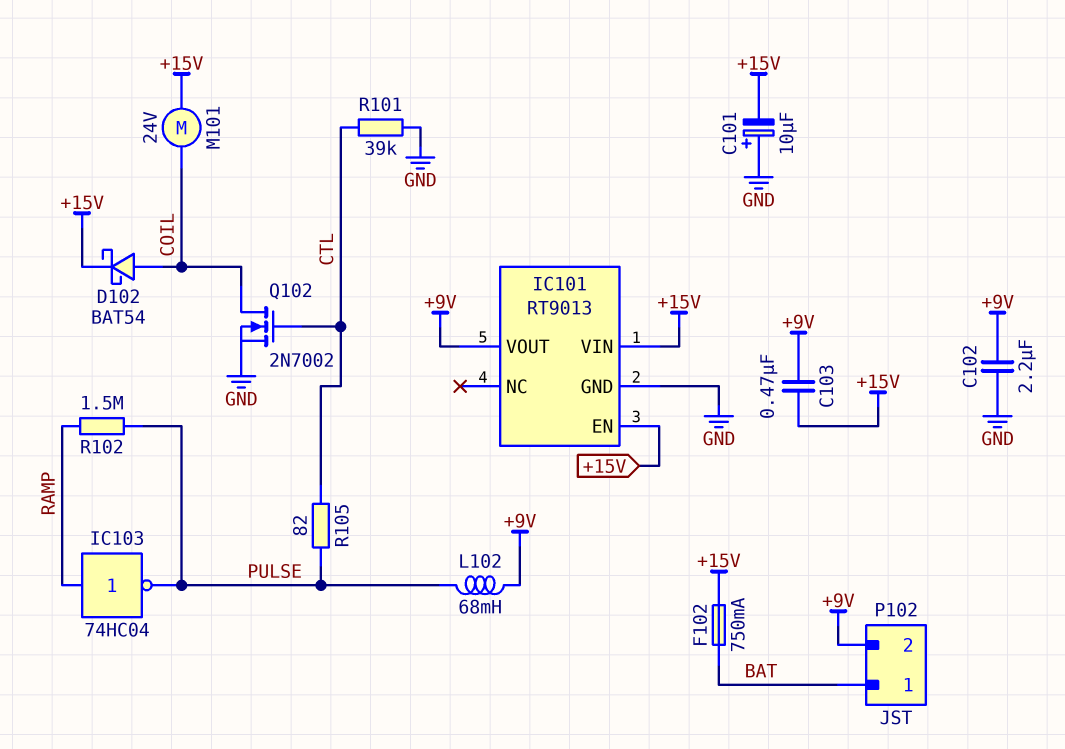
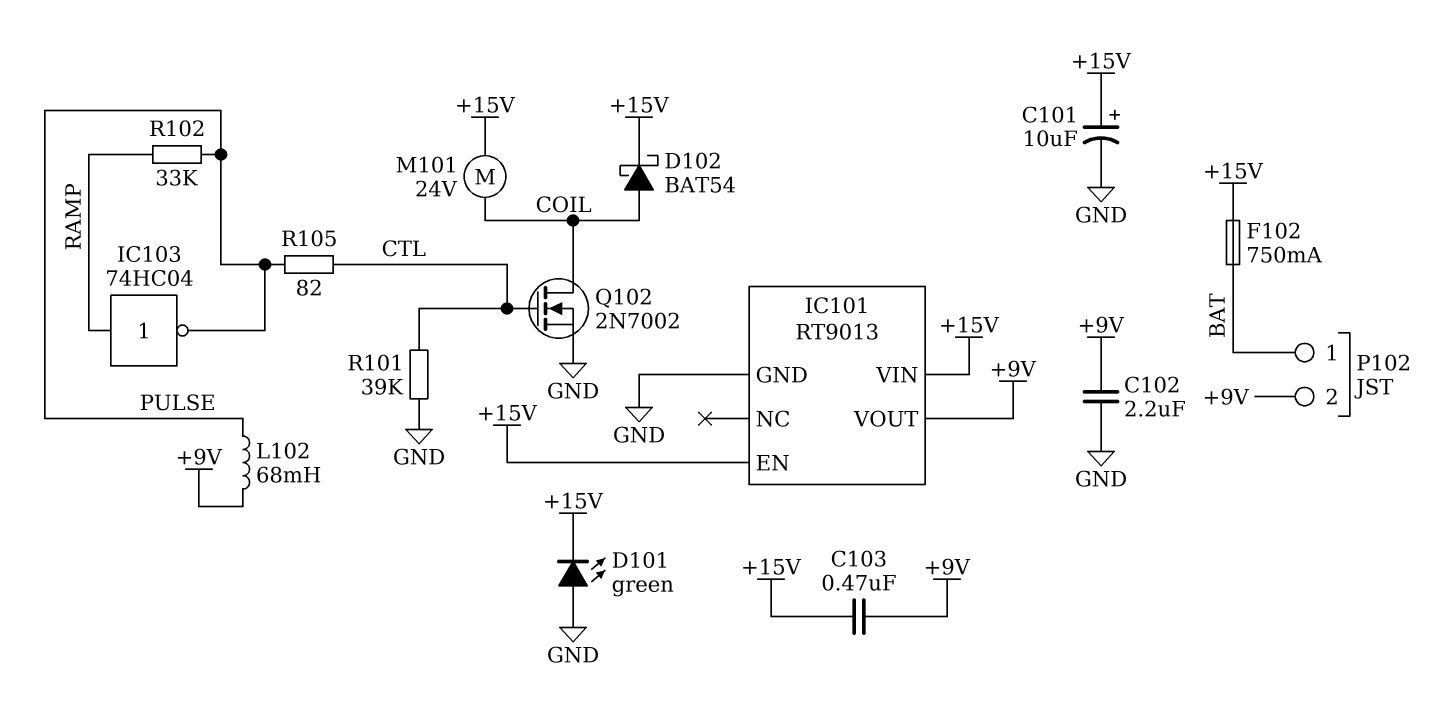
C101: 10uF (plus GND, minus +15V) -> 10uF (plus +15V, minus GND)
D101: none -> LED green (A GND, K +15V)
R102: 1.5M (PULSE, RAMP) -> 33k (PULSE, RAMP)

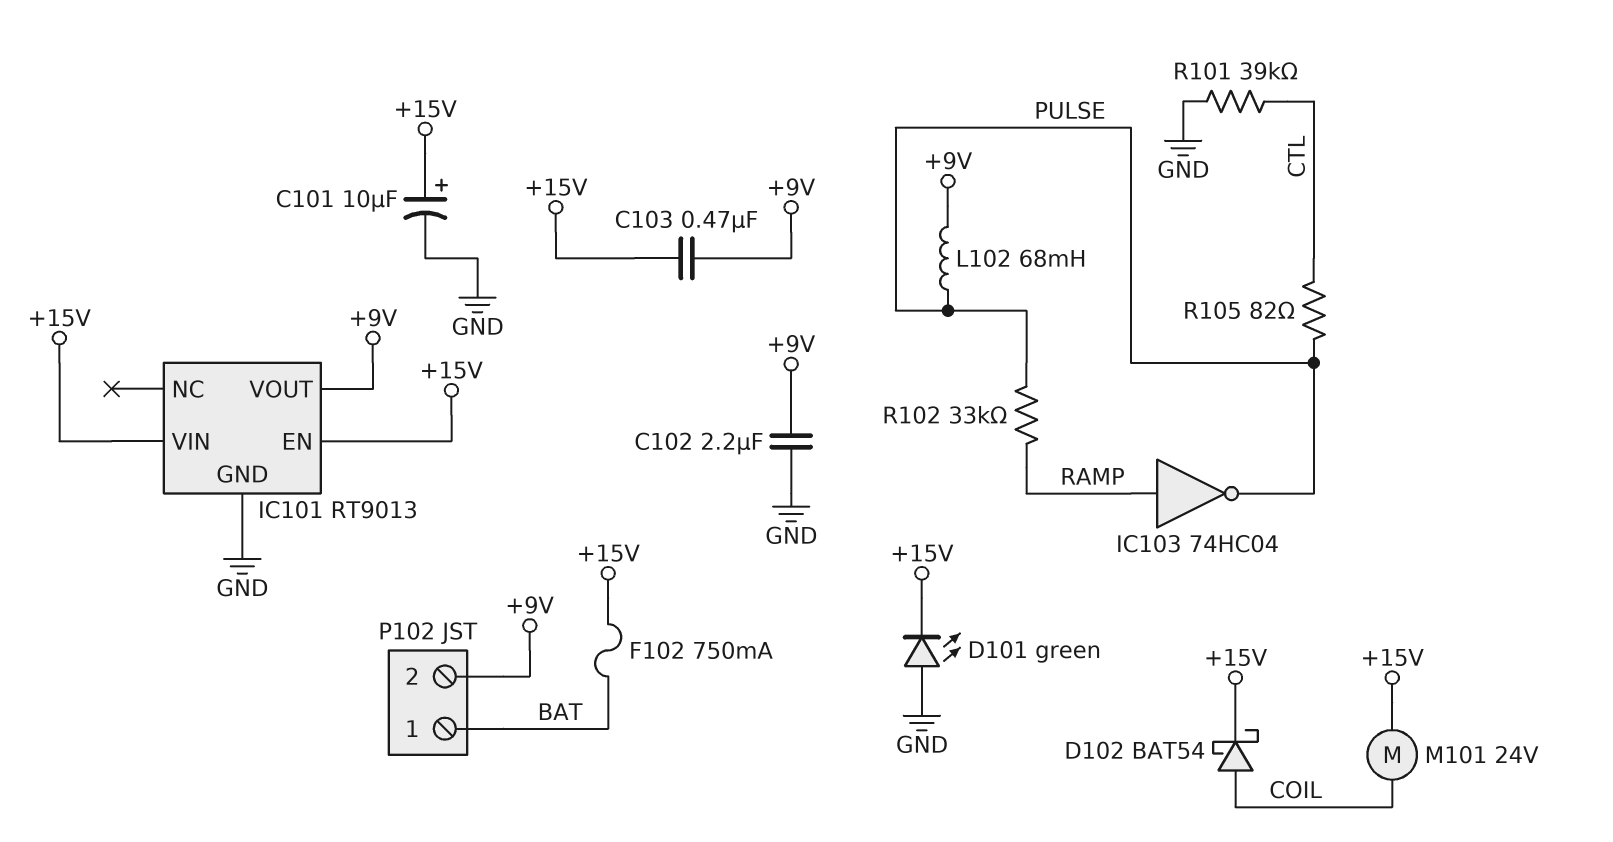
Q102: NMOS 2N7002 (G CTL, D COIL, S GND) -> none

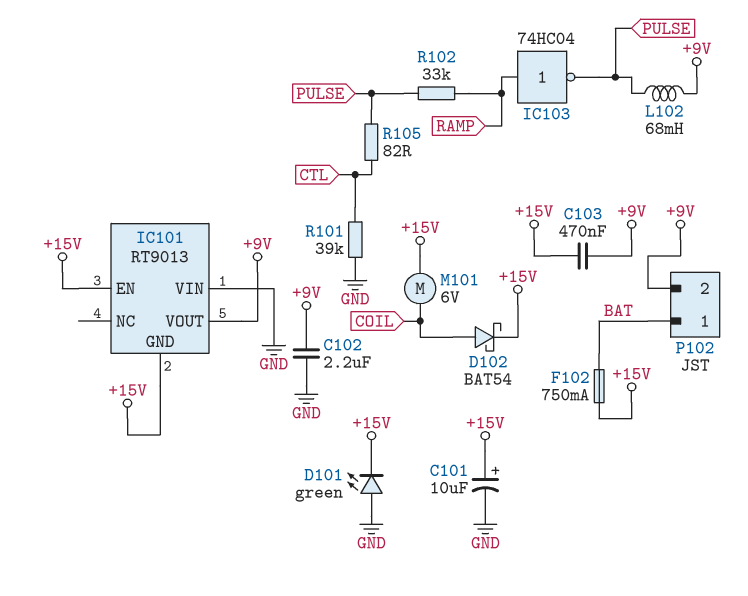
IC101 pin GND: GND -> +15V
IC101 pin VIN: +15V -> GND
M101: motor 24V (+15V, COIL) -> motor 6V (+15V, COIL)

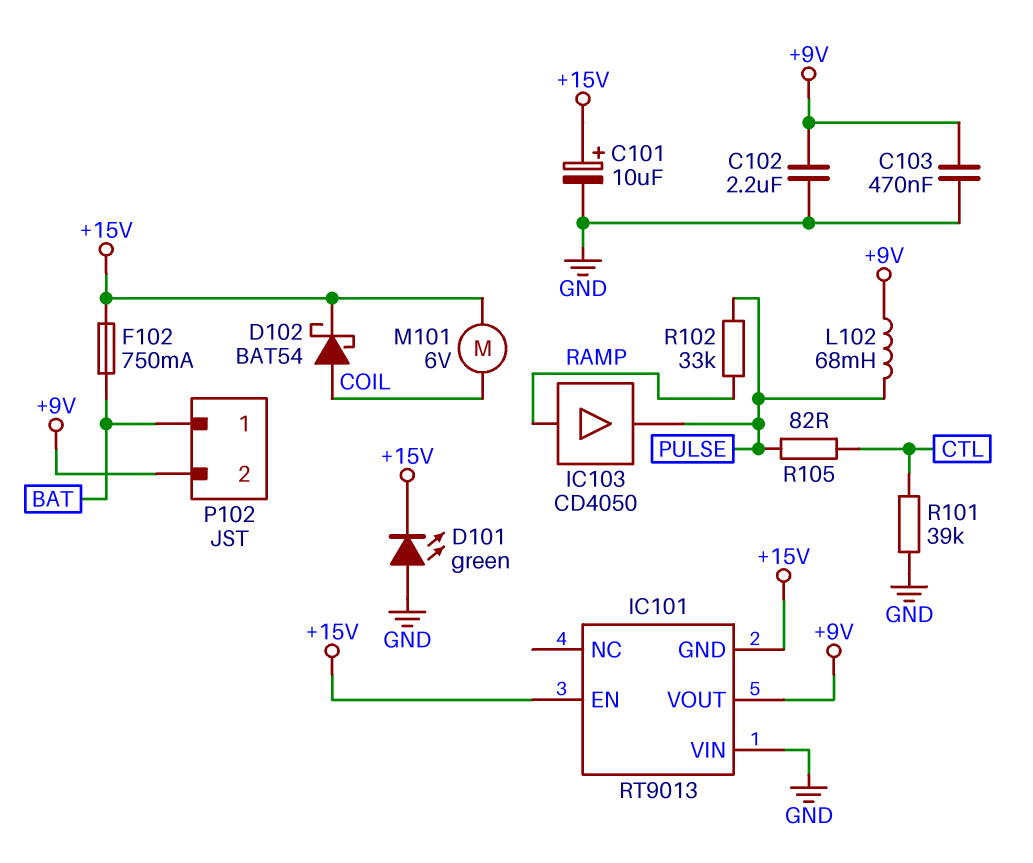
C103: 470nF (+9V, +15V) -> 470nF (+9V, GND)
IC103: NOT 74HC04 (in RAMP, out PULSE) -> buffer CD4050 (in RAMP, out PULSE)

